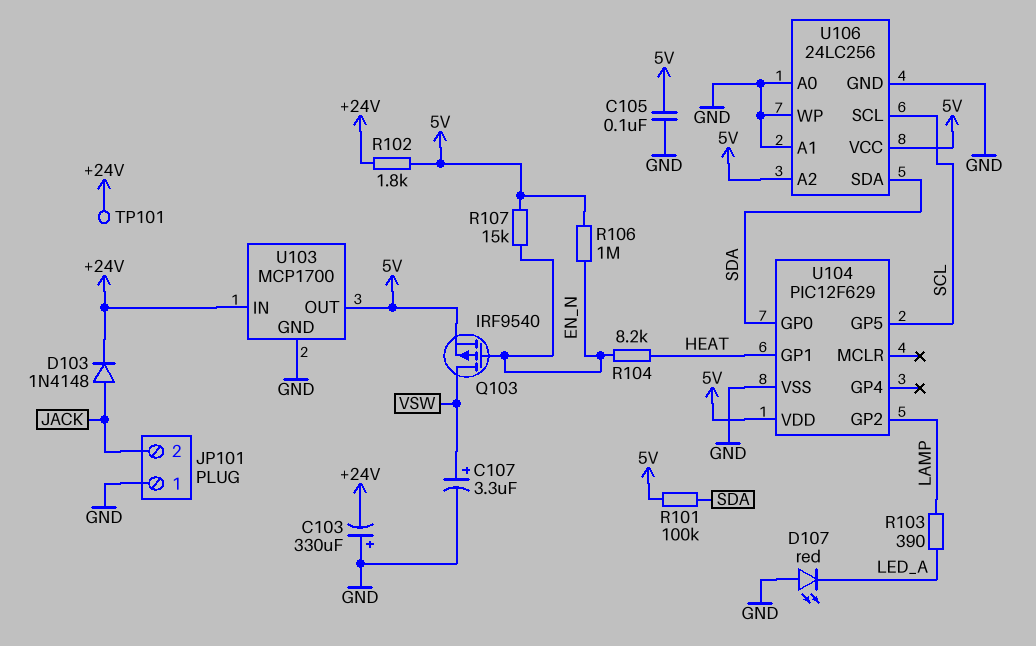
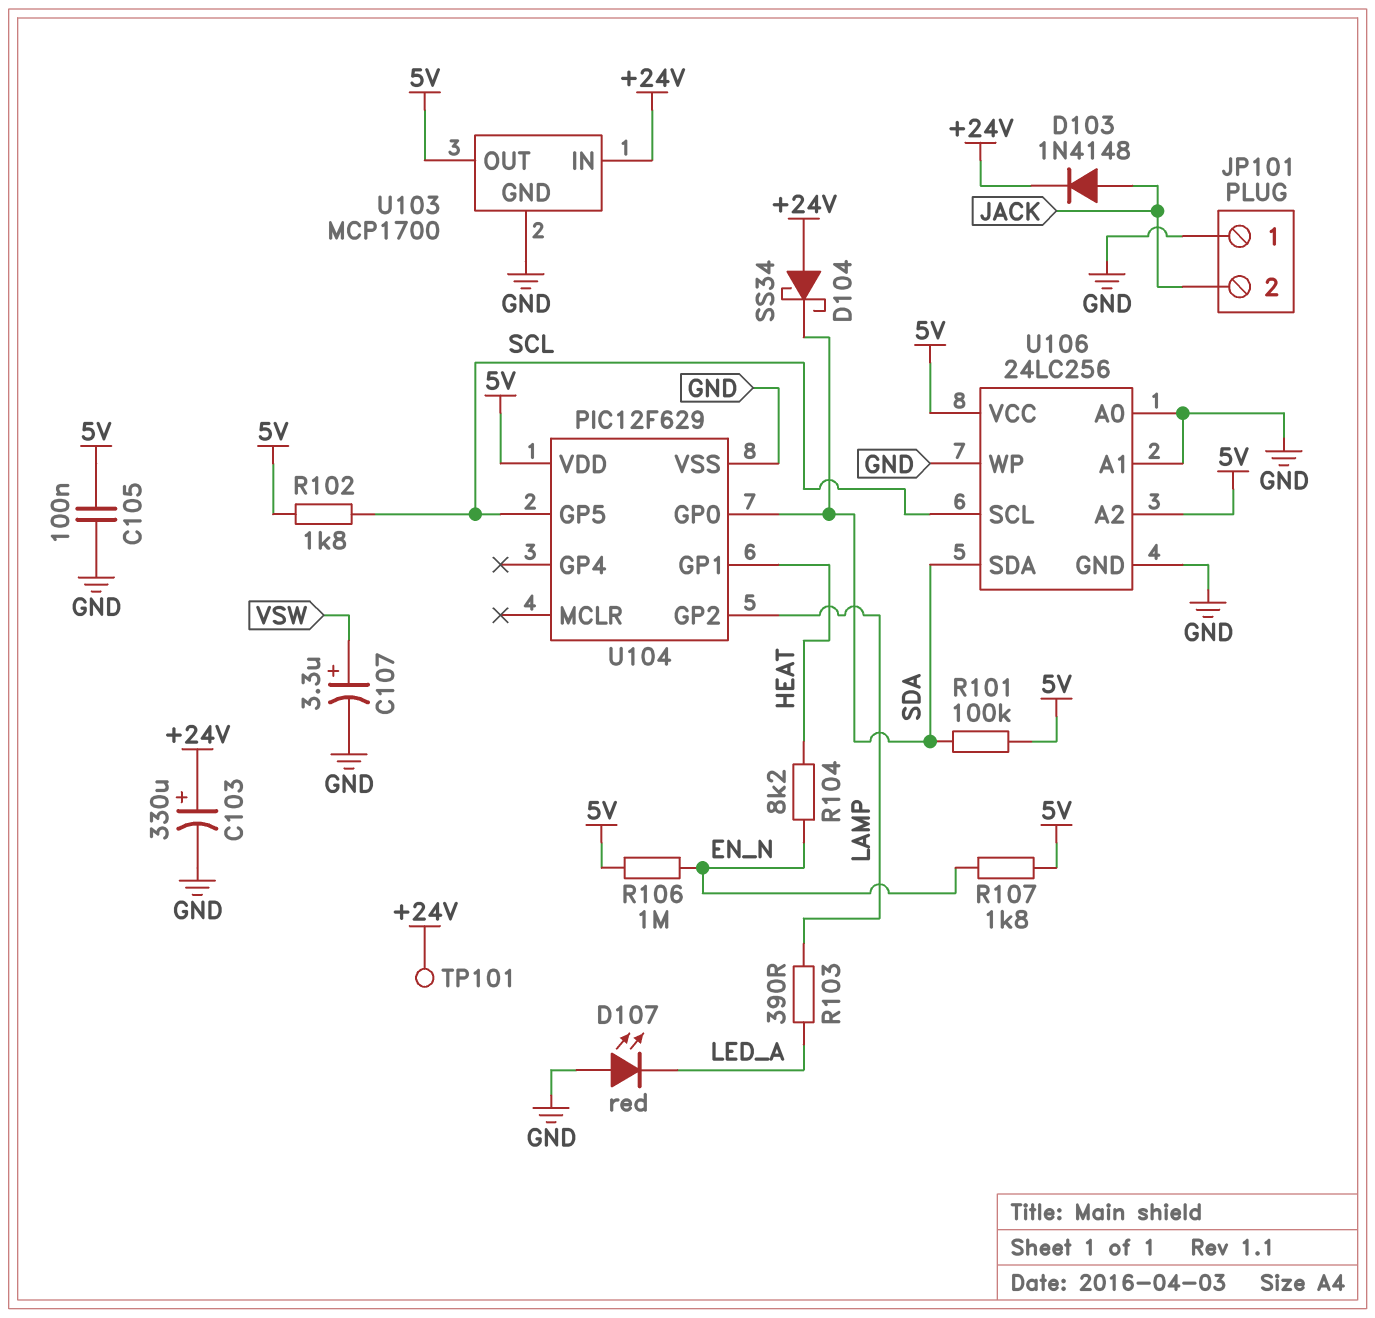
C103: 330uF (plus GND, minus +24V) -> 330uF (plus +24V, minus GND)
D104: none -> schottky SS34 (A +24V, K SDA)
Q103: PMOS IRF9540 (G EN_N, D VSW, S 5V) -> none
R102: 1.8k (+24V, 5V) -> 1.8k (5V, SCL)
R107: 15k (5V, EN_N) -> 1.8k (5V, EN_N)

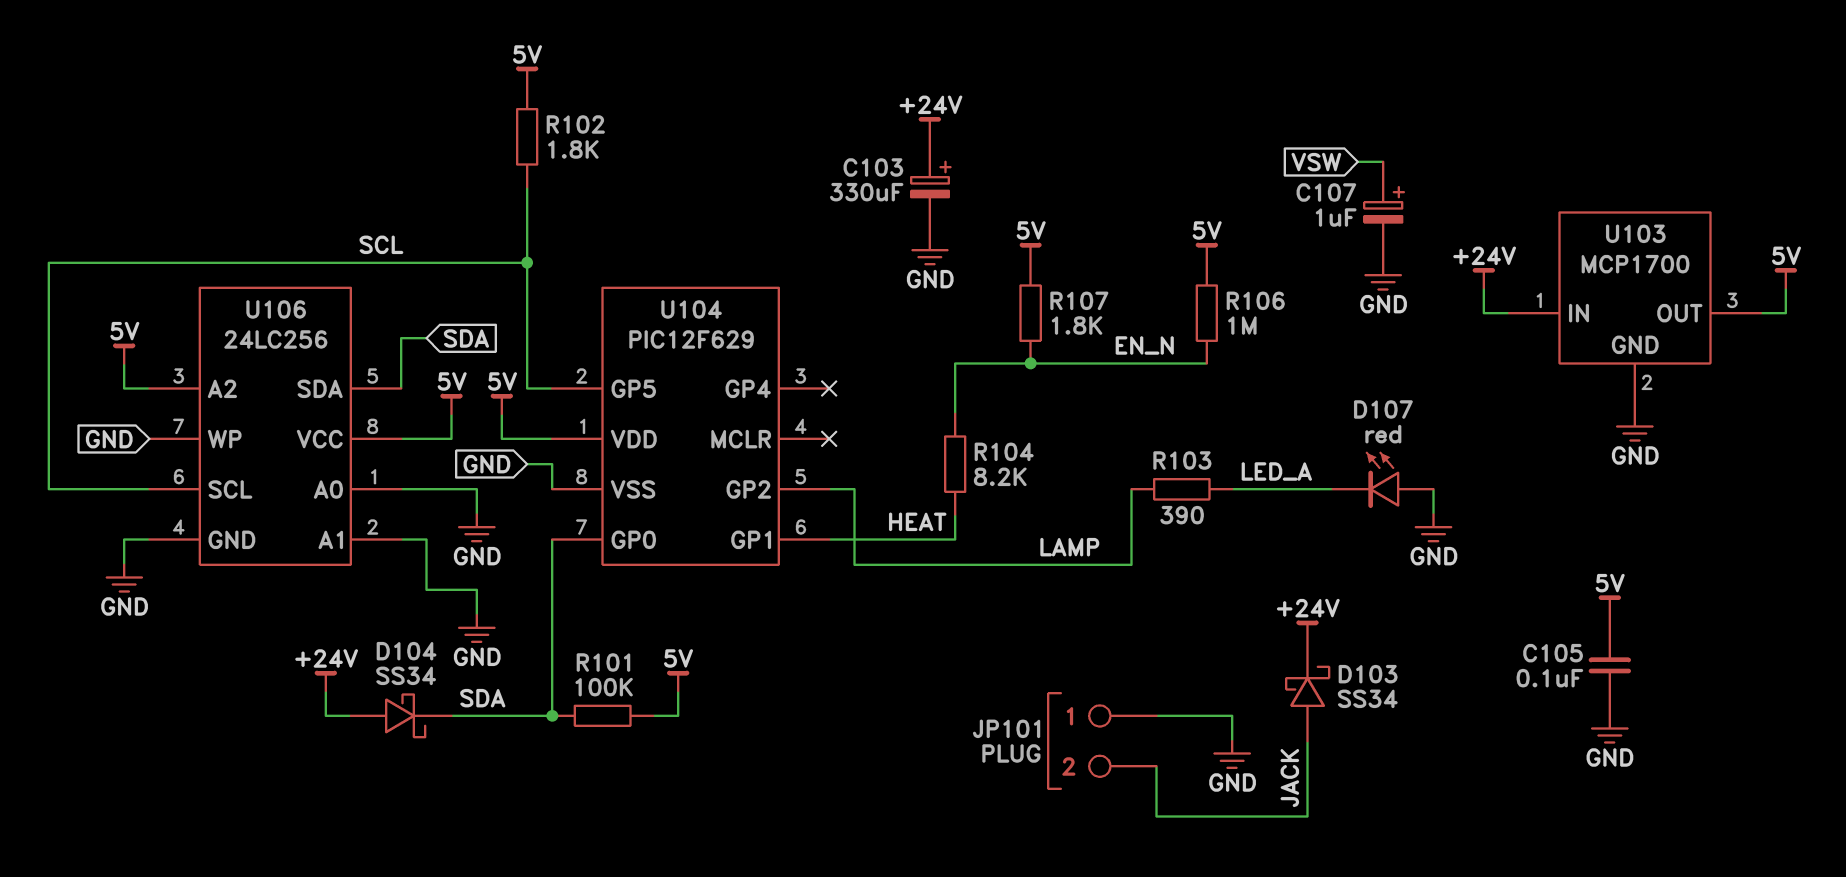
C107: 3.3uF (plus VSW, minus GND) -> 1uF (plus VSW, minus GND)
D103: diode 1N4148 (A JACK, K +24V) -> schottky SS34 (A JACK, K +24V)
TP101: test point (+24V) -> none

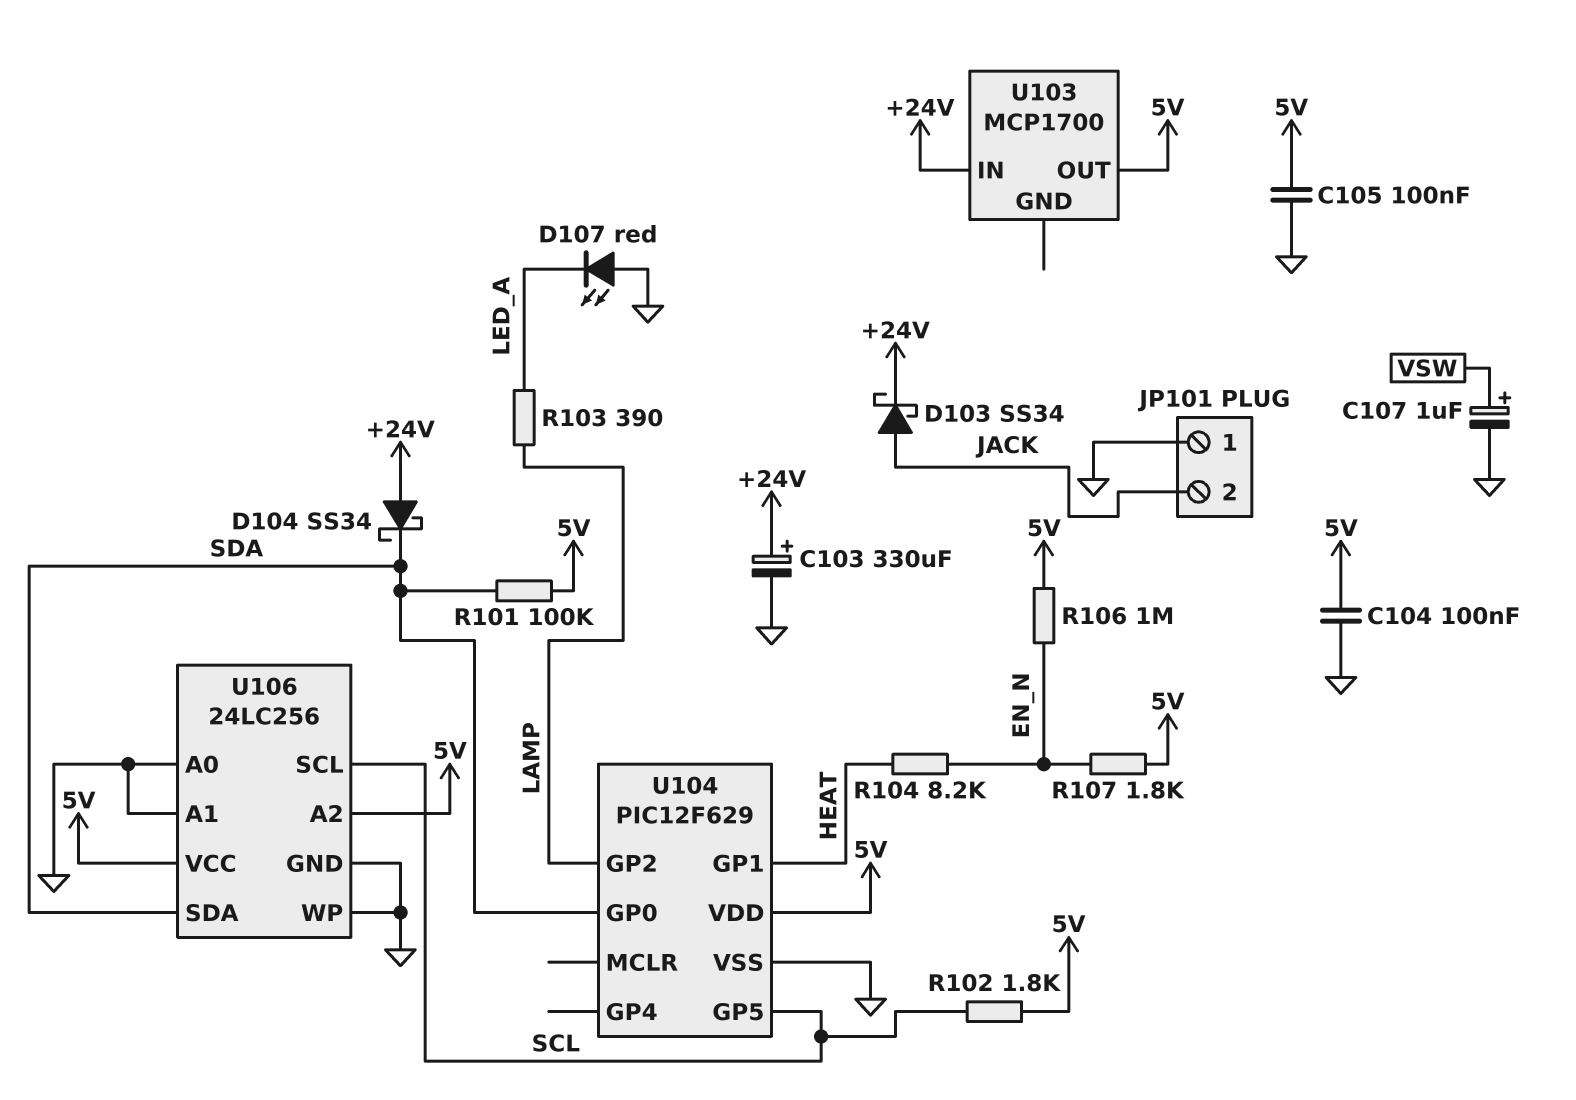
C104: none -> 100nF (5V, GND)
U103 pin GND: GND -> none

